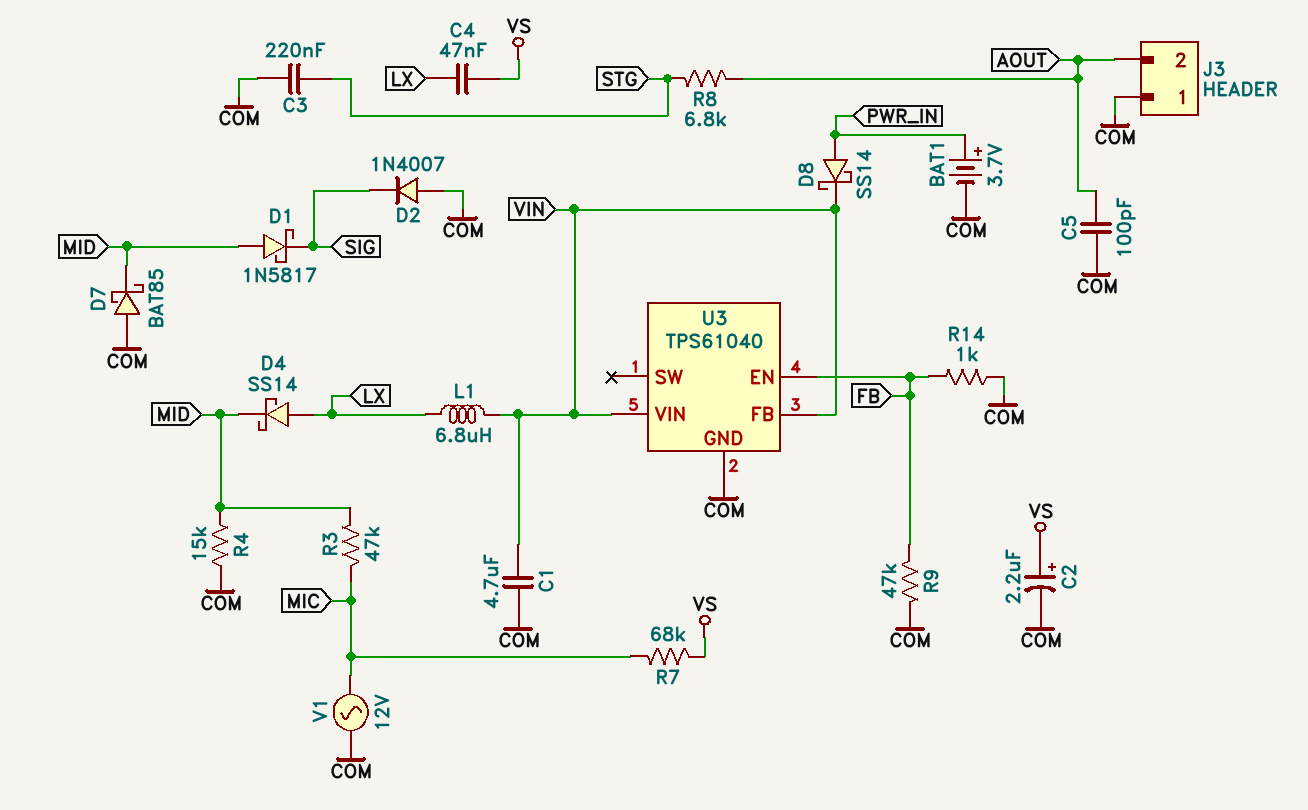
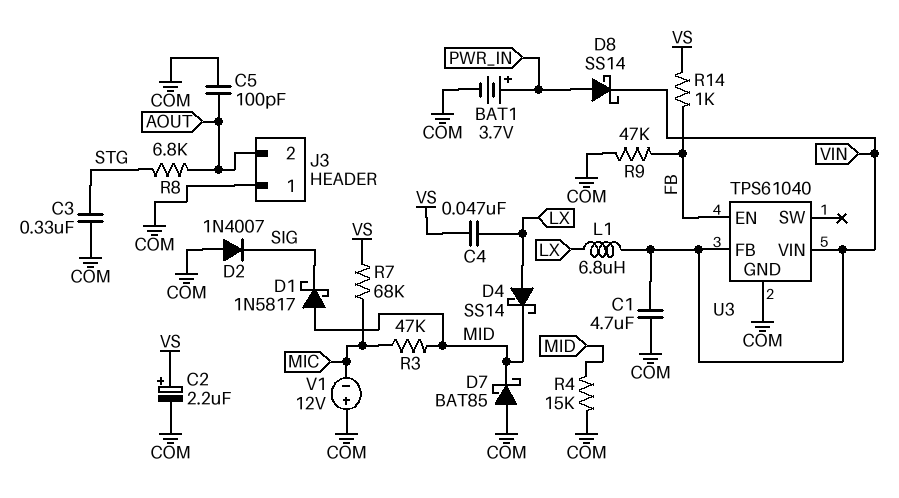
C3: 220nF (COM, STG) -> 330nF (COM, STG)
R14: 1k (COM, FB) -> 1k (FB, VS)
V1: AC 12V (COM, MIC) -> 12V (plus COM, minus MIC)

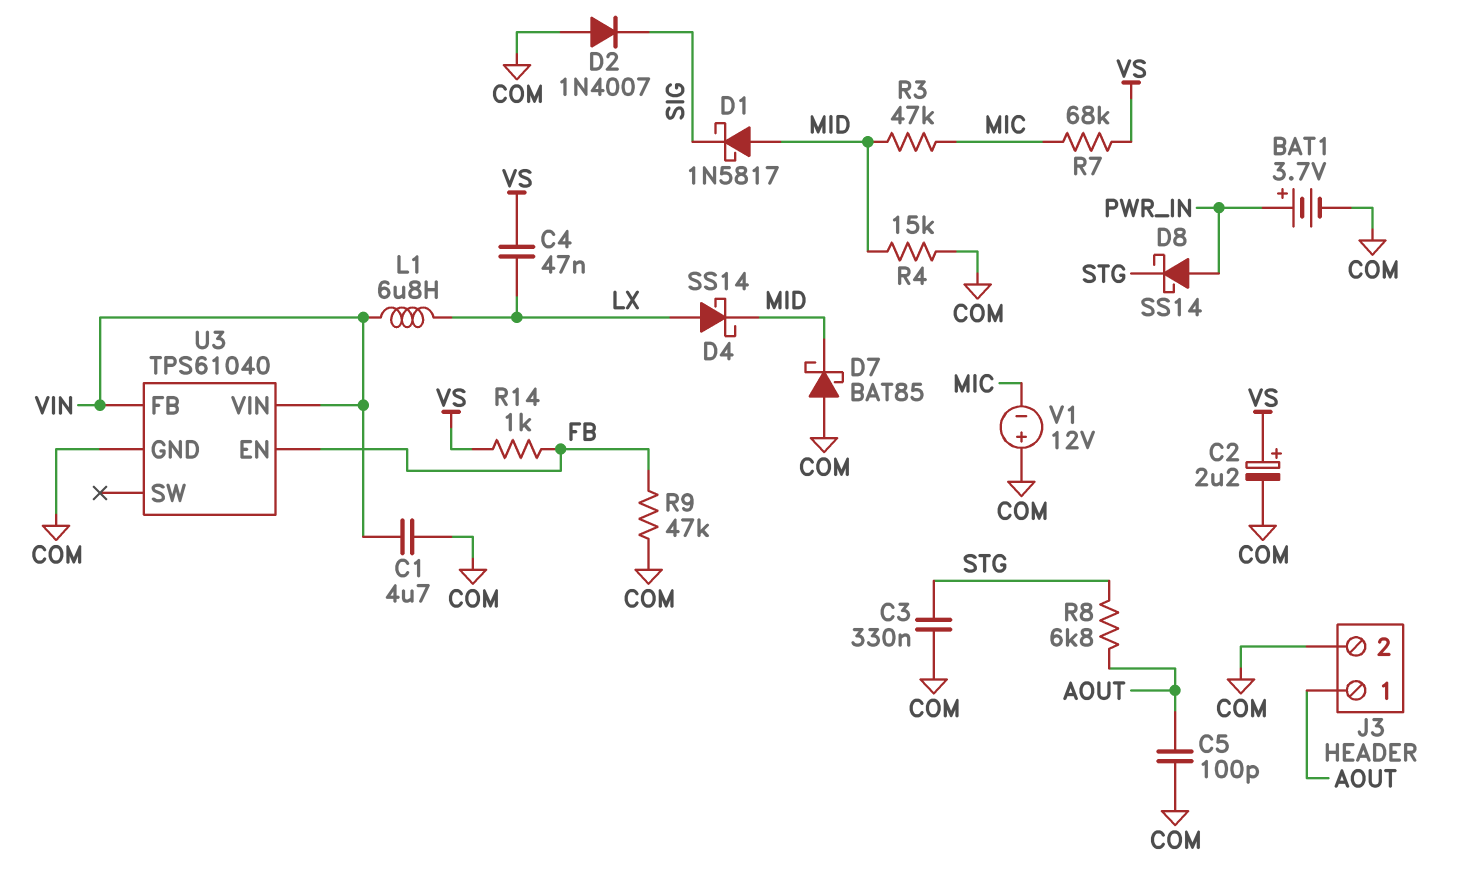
D8: schottky SS14 (A PWR_IN, K VIN) -> schottky SS14 (A PWR_IN, K STG)
J3 pin 1: COM -> AOUT
J3 pin 2: AOUT -> COM

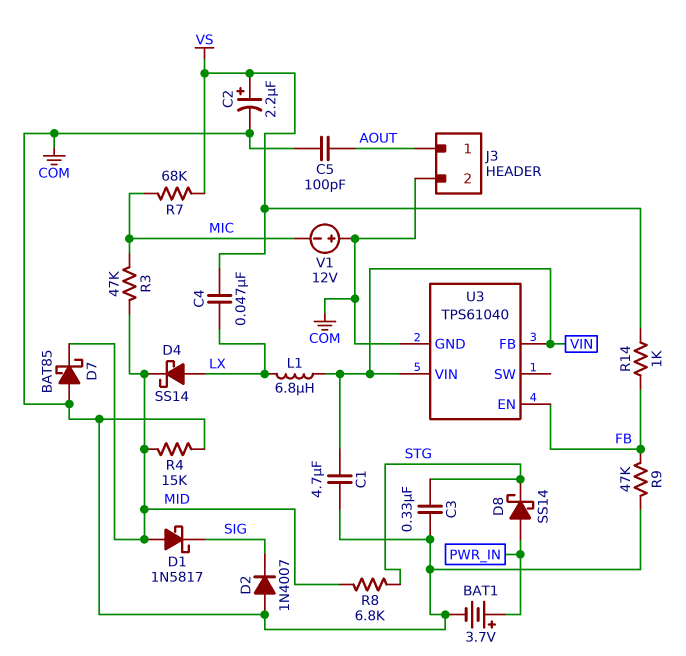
R8: 6.8k (AOUT, STG) -> 6.8k (MID, STG)

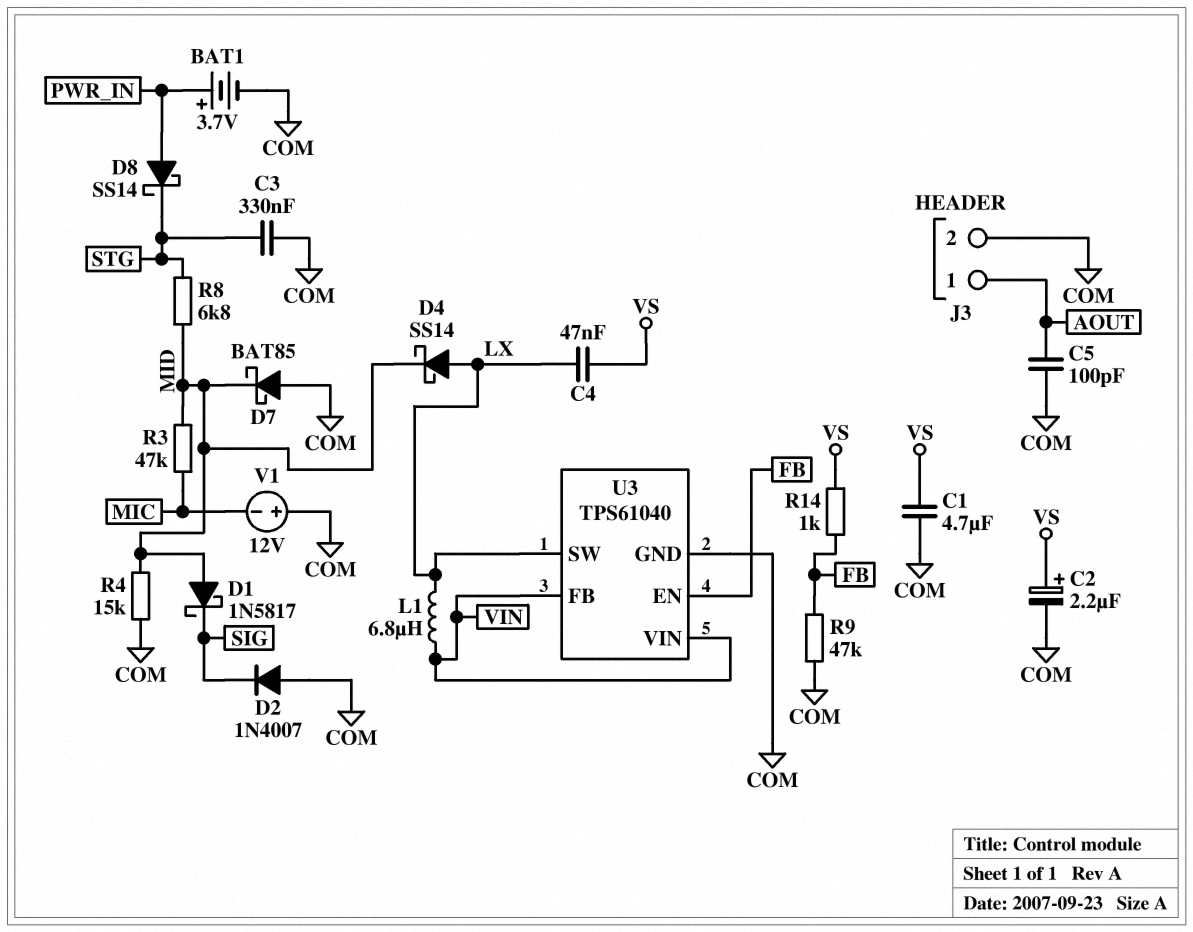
C1: 4.7uF (COM, VIN) -> 4.7uF (COM, VS)
R7: 68k (MIC, VS) -> none
U3 pin SW: none -> LX

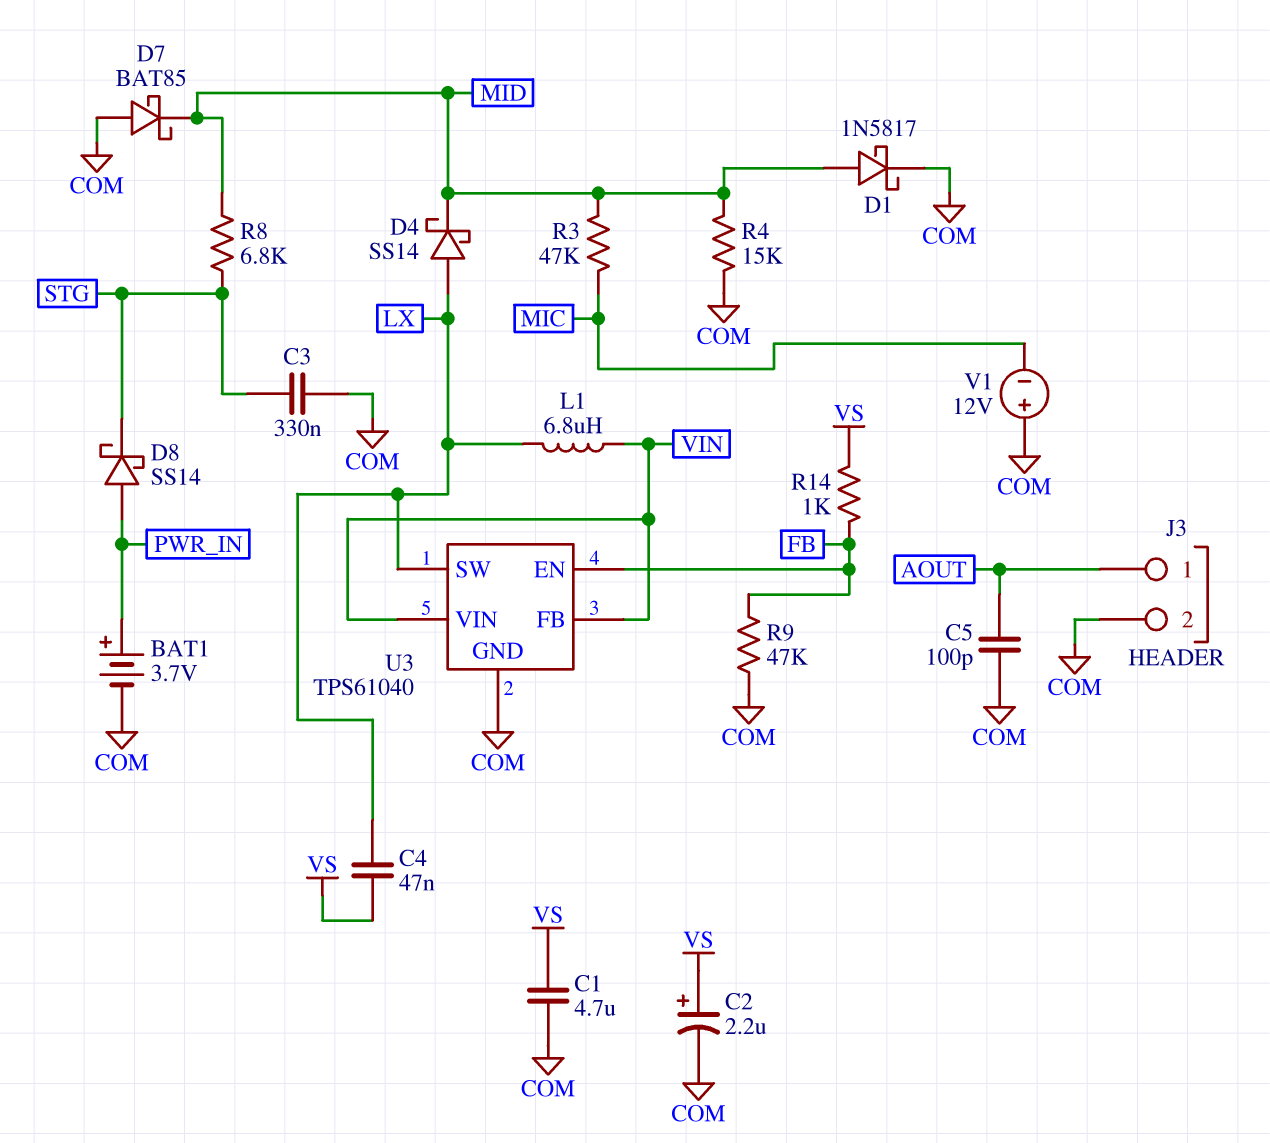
D1: schottky 1N5817 (A MID, K SIG) -> schottky 1N5817 (A MID, K COM)
D2: diode 1N4007 (A COM, K SIG) -> none

